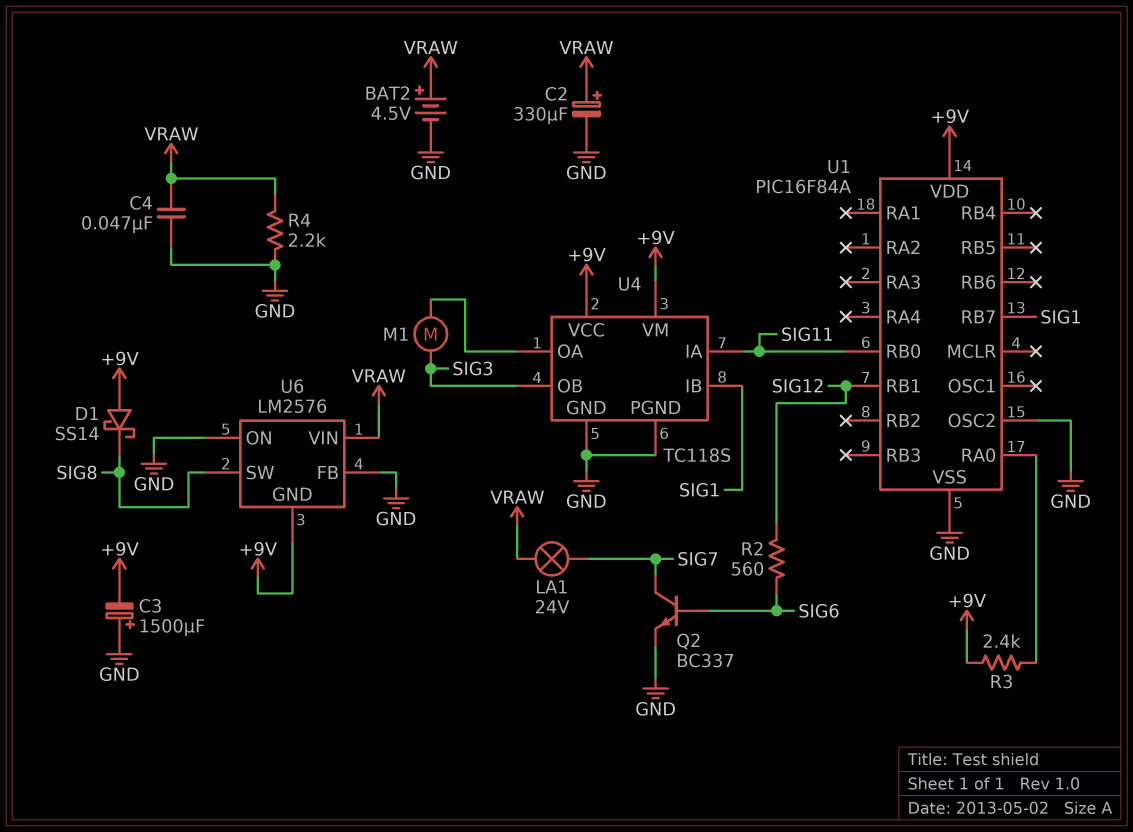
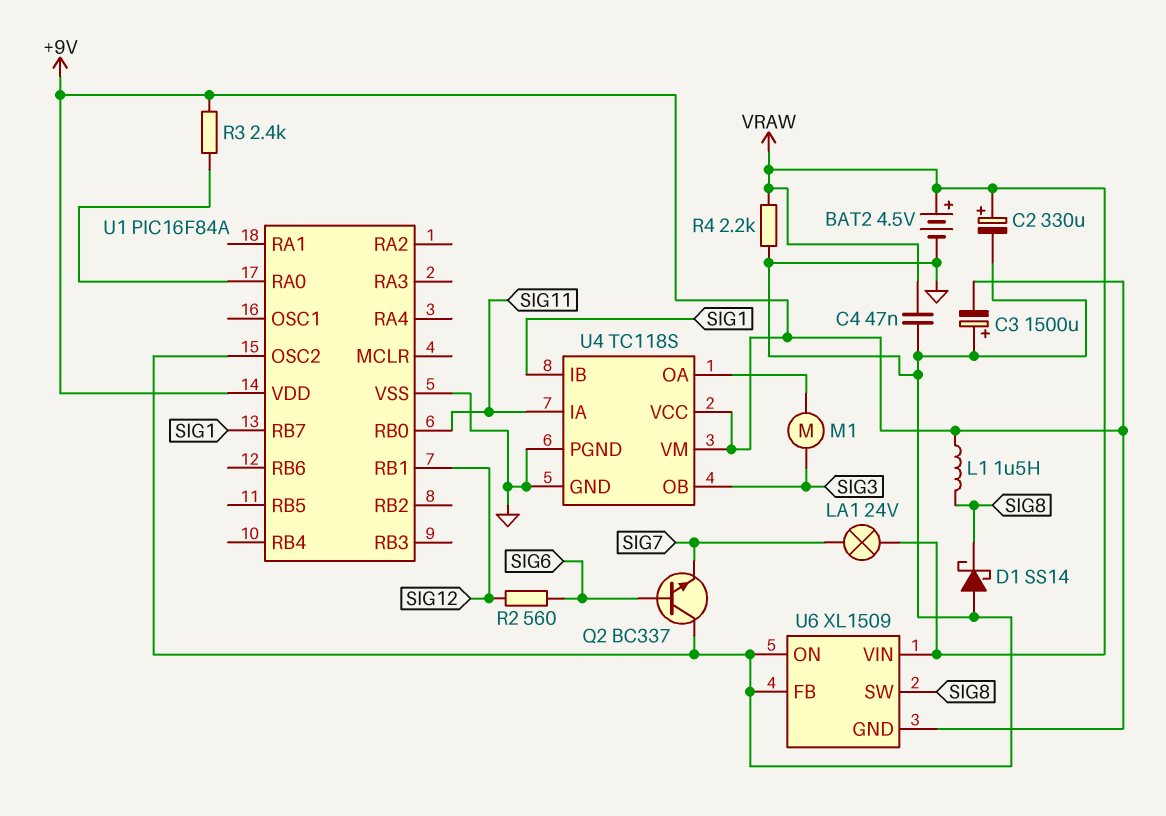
D1: schottky SS14 (A +9V, K SIG8) -> schottky SS14 (A GND, K SIG8)
L1: none -> 1.5uH (+9V, SIG8)
Q2: NPN BC337 (B SIG6, C SIG7, E GND) -> NPN BC337 (B SIG6, C GND, E SIG7)
U6: LM2576 -> XL1509

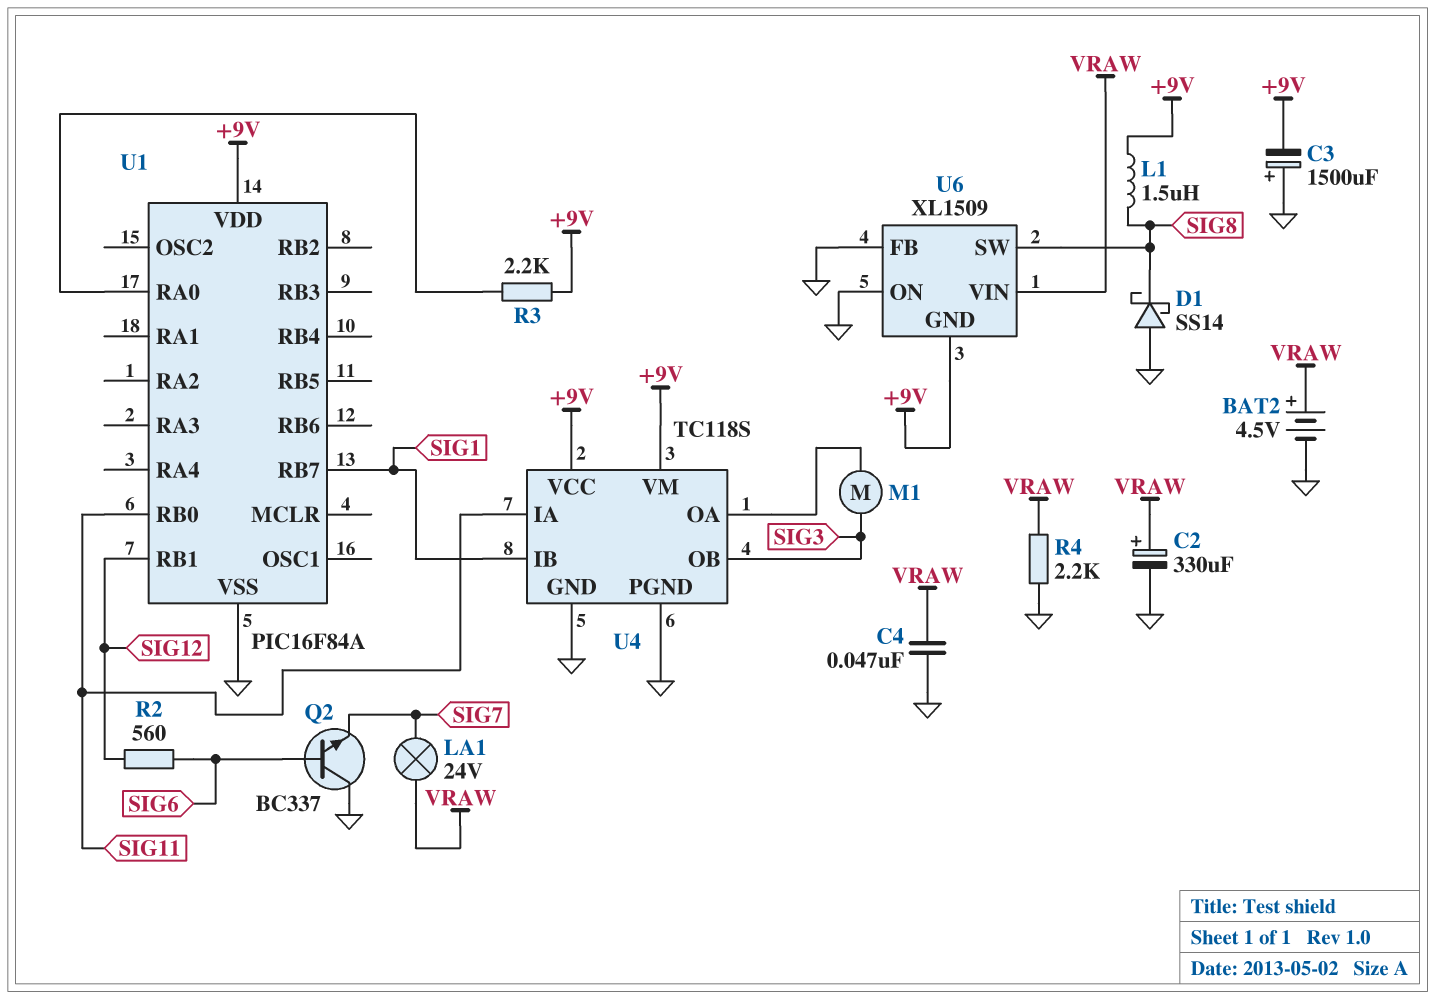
R3: 2.4k (+9V, U1/RA0) -> 2.2k (+9V, U1/RA0)
U1 pin OSC2: GND -> none

